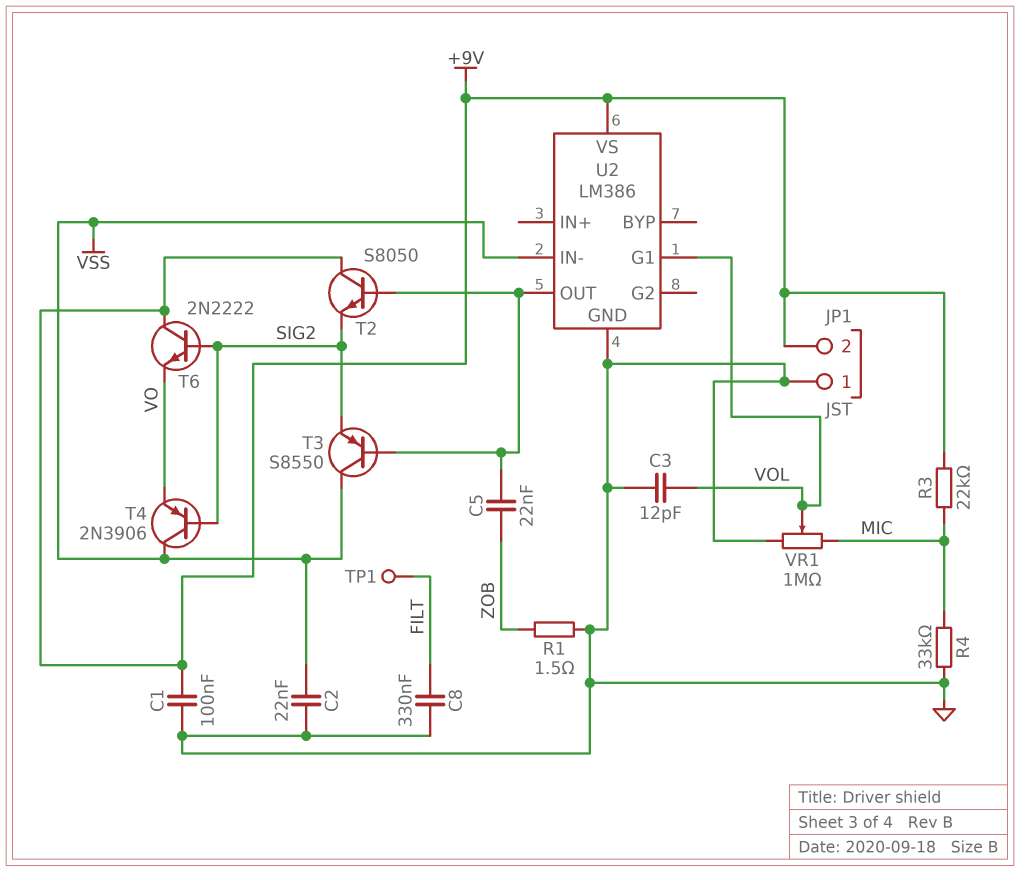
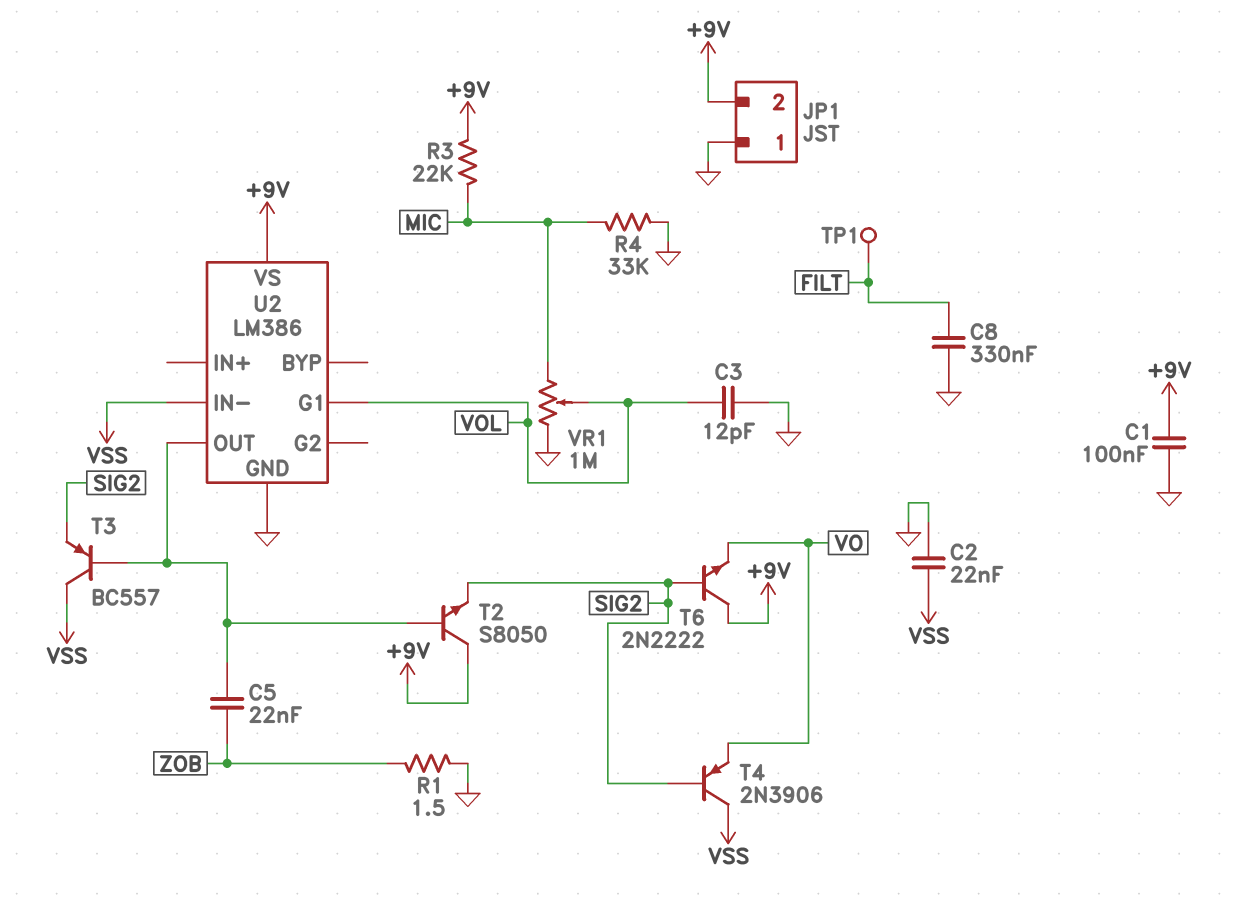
T3: PNP S8550 (B U2/OUT, C VSS, E SIG2) -> PNP BC557 (B U2/OUT, C VSS, E SIG2)

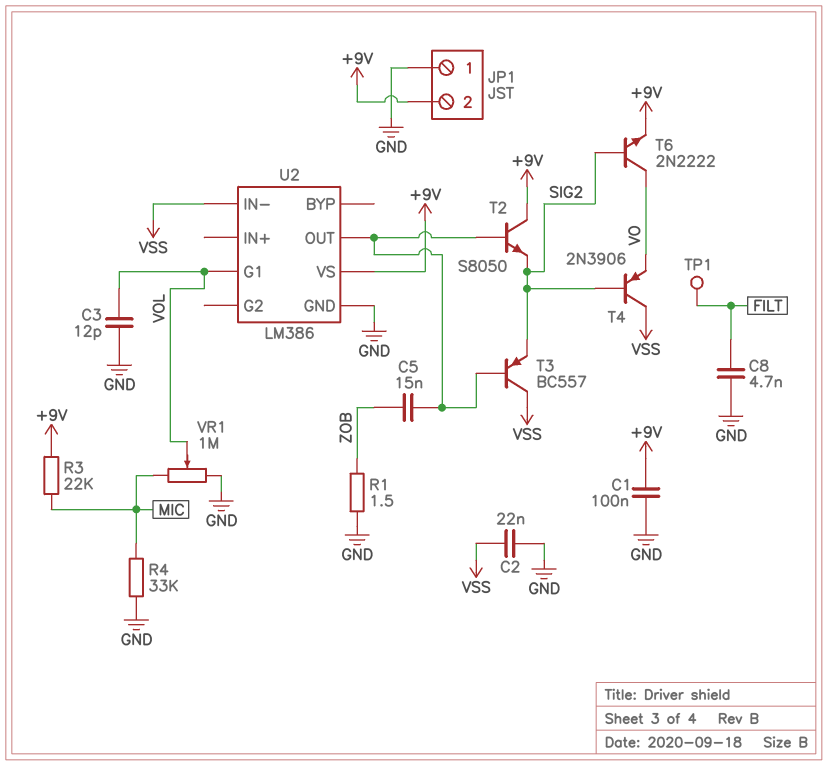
C5: 22nF (U2/OUT, ZOB) -> 15nF (U2/OUT, ZOB)
C8: 330nF (FILT, GND) -> 4.7nF (FILT, GND)
T6: NPN 2N2222 (B SIG2, C +9V, E VO) -> NPN 2N2222 (B SIG2, C VO, E +9V)

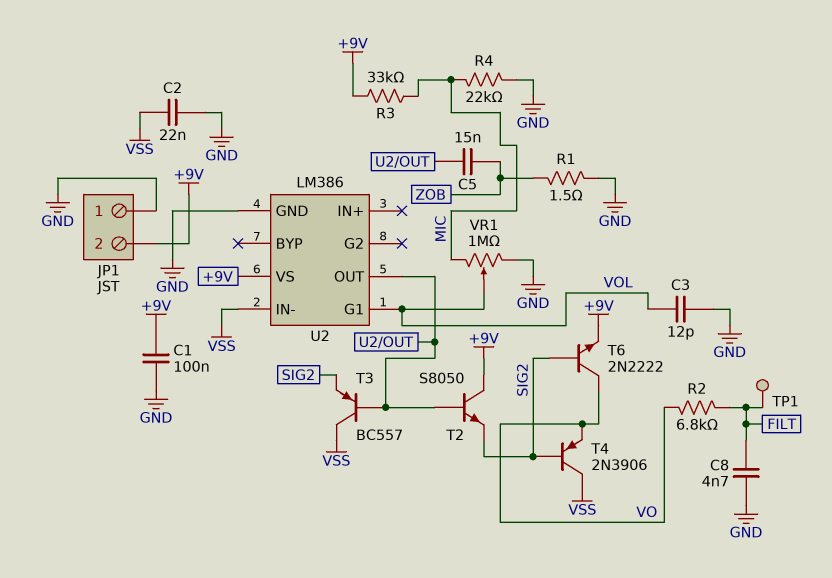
R2: none -> 6.8k (FILT, VO)
R3: 22k (+9V, MIC) -> 33k (+9V, MIC)
R4: 33k (GND, MIC) -> 22k (GND, MIC)

